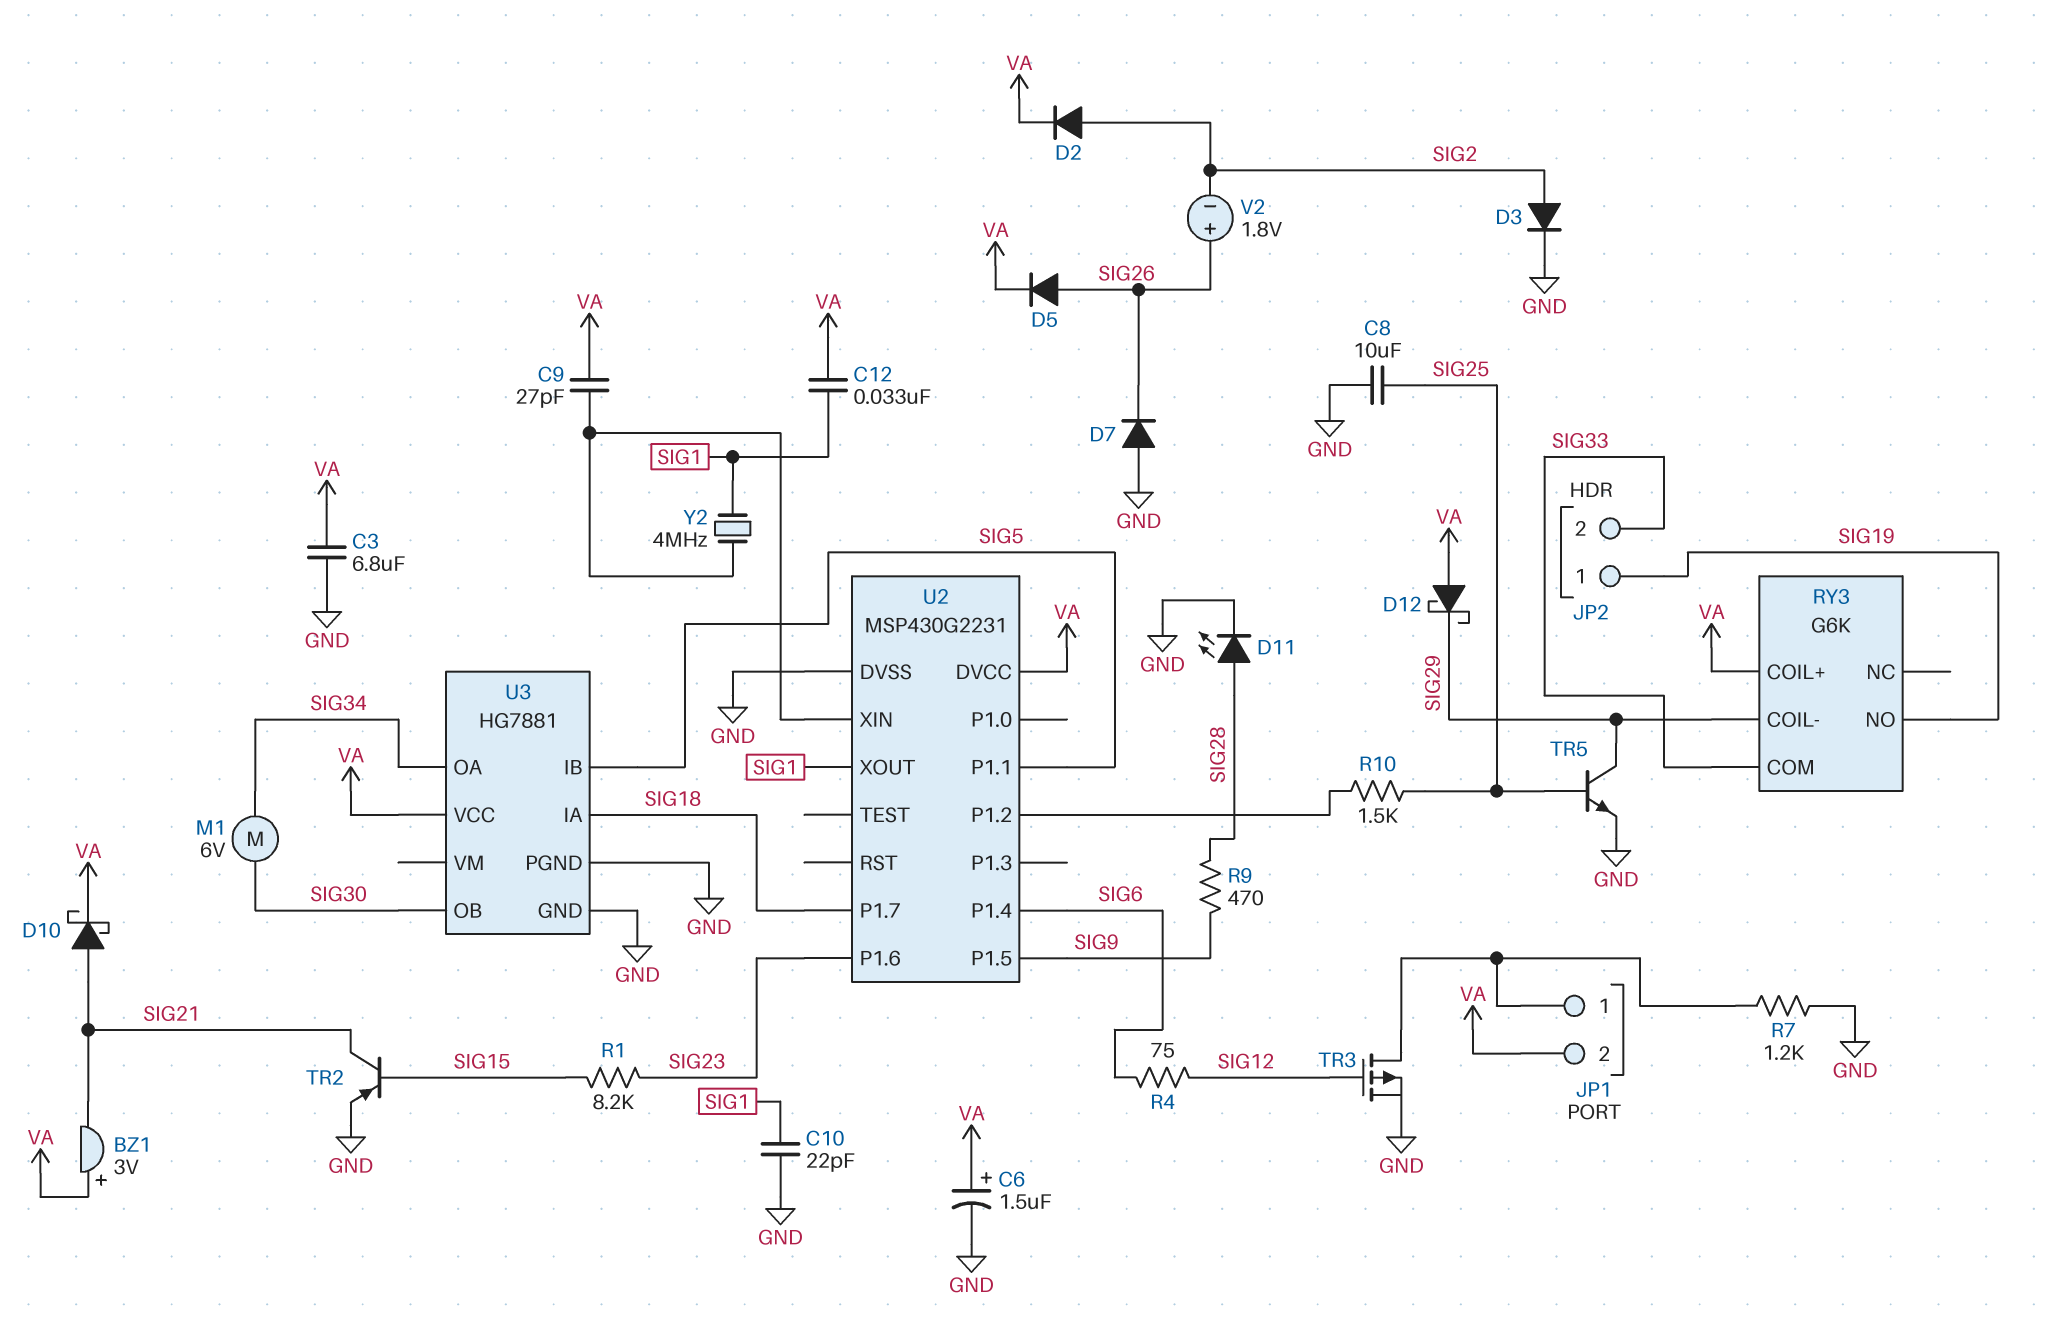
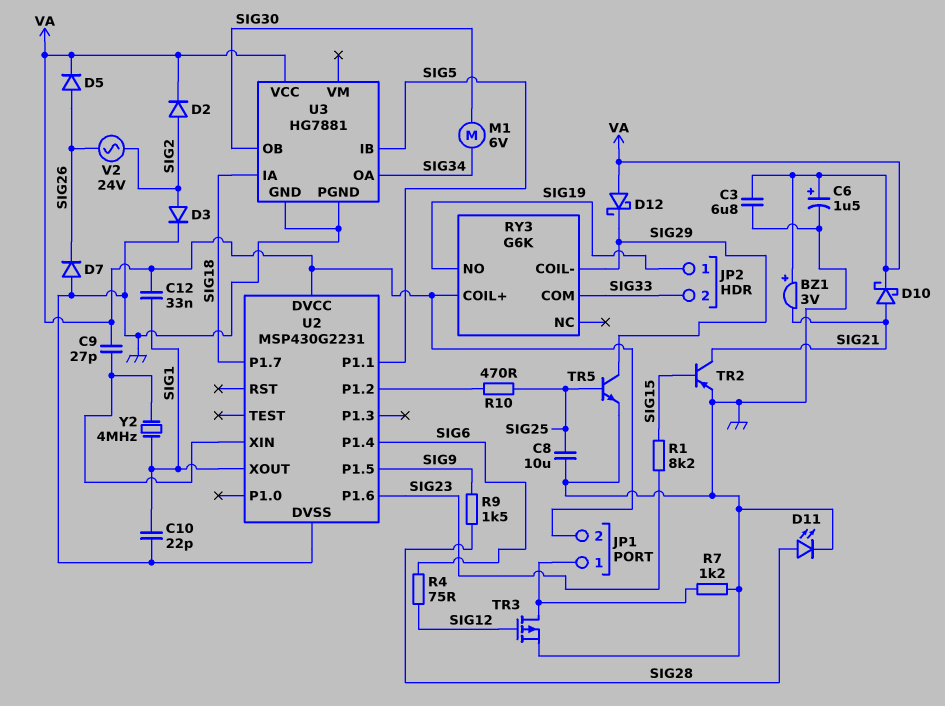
R9: 470 (SIG9, SIG28) -> 1.5k (SIG9, SIG28)
R10: 1.5k (SIG25, U2/P1.2) -> 470 (SIG25, U2/P1.2)
V2: 1.8V (plus SIG26, minus SIG2) -> AC 24V (SIG2, SIG26)

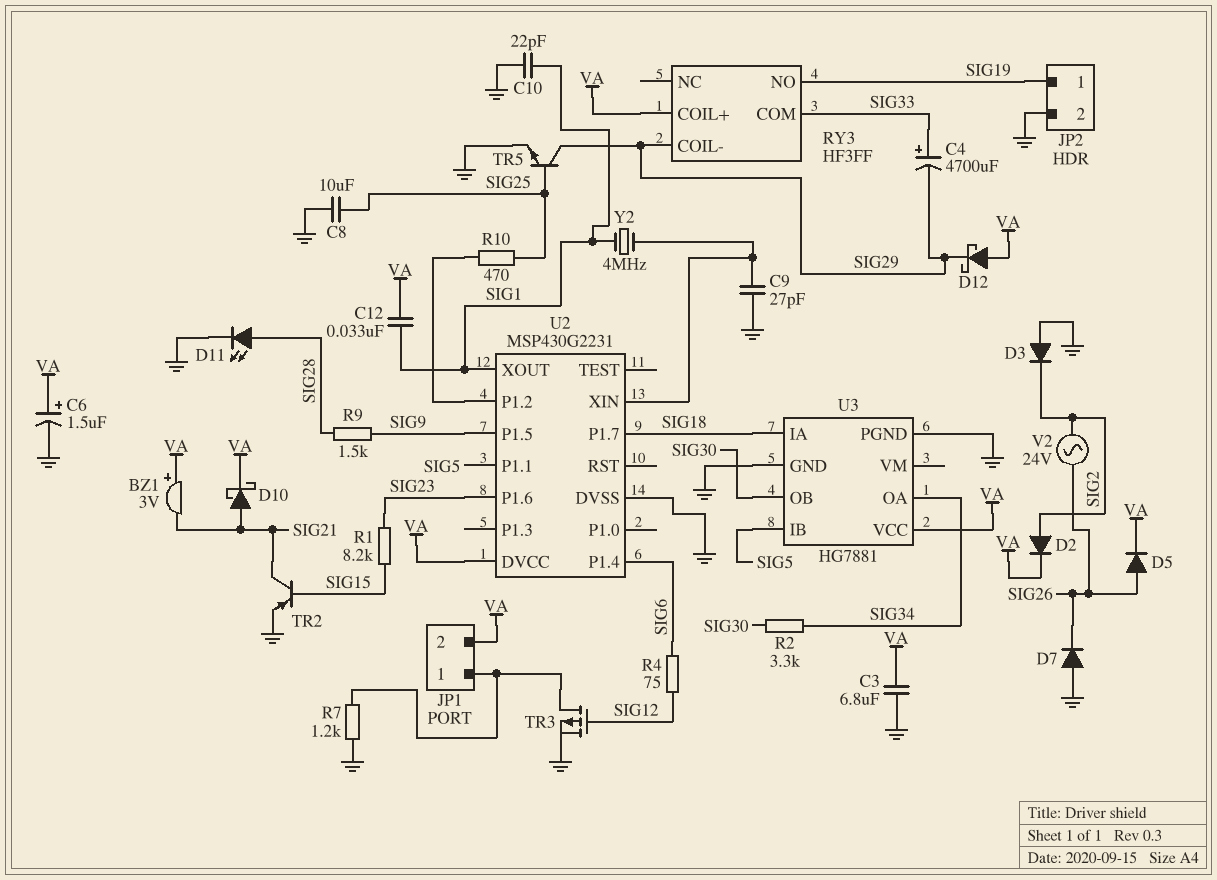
C4: none -> 4700uF (plus SIG33, minus SIG29)
C9: 27pF (U2/XIN, VA) -> 27pF (GND, U2/XIN)
D3: diode (A SIG2, K GND) -> diode (A GND, K SIG2)
JP2 pin 2: SIG33 -> GND
M1: motor 6V (SIG30, SIG34) -> none
R2: none -> 3.3k (SIG30, SIG34)
RY3: G6K -> HF3FF

